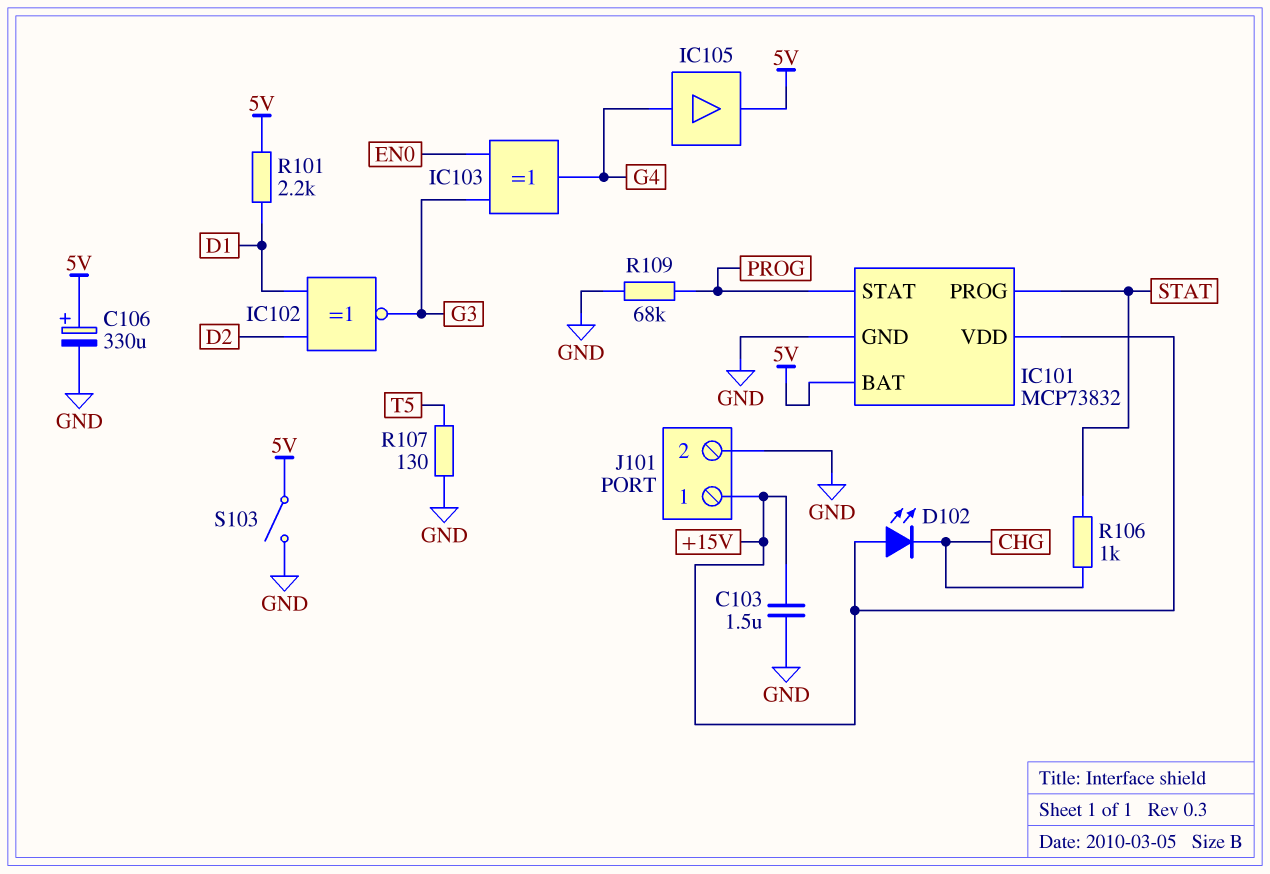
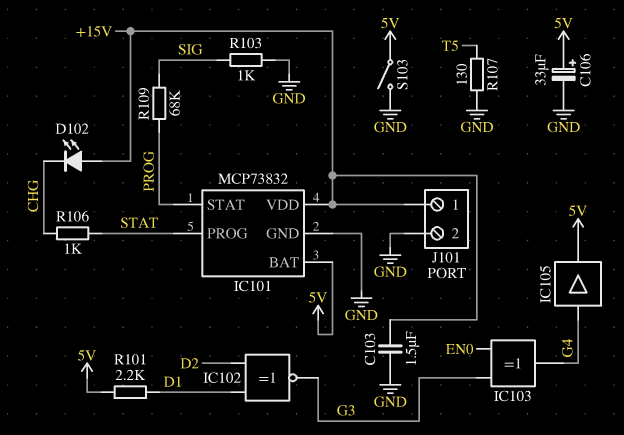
C106: 330uF (plus 5V, minus GND) -> 33uF (plus 5V, minus GND)
R103: none -> 1k (GND, SIG)
R109: 68k (GND, PROG) -> 68k (PROG, SIG)

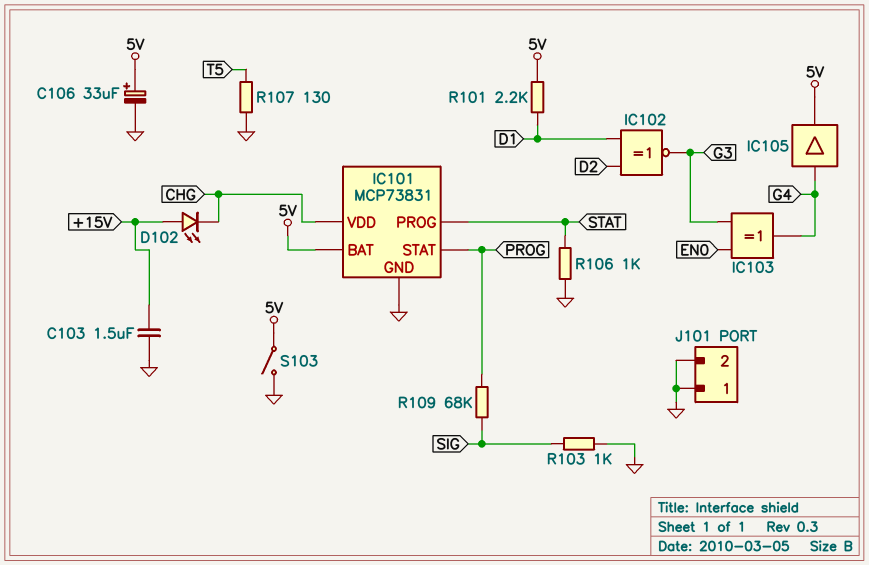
IC101: MCP73832 -> MCP73831
IC101 pin VDD: +15V -> CHG
J101 pin 1: +15V -> GND
R106: 1k (CHG, STAT) -> 1k (GND, STAT)

